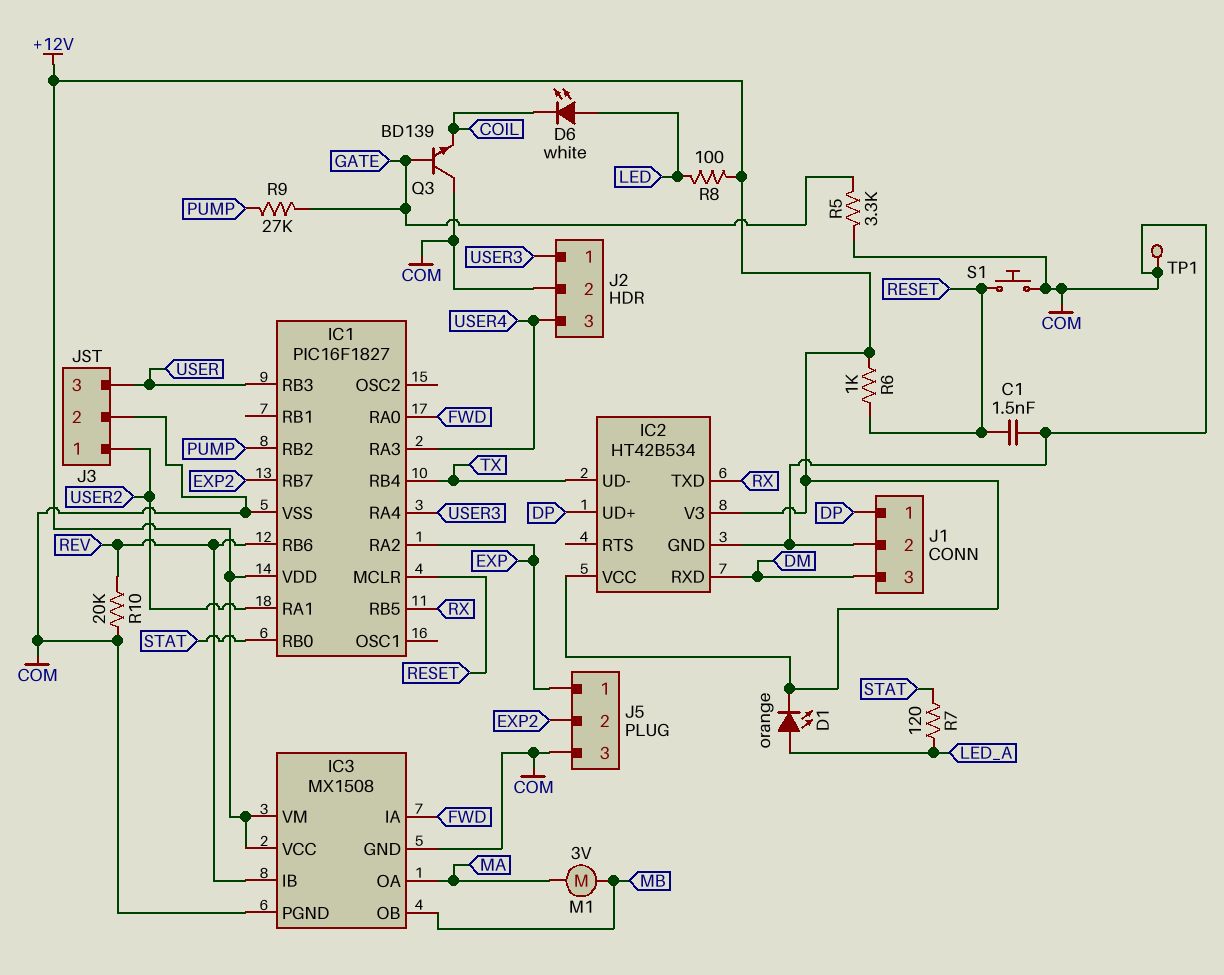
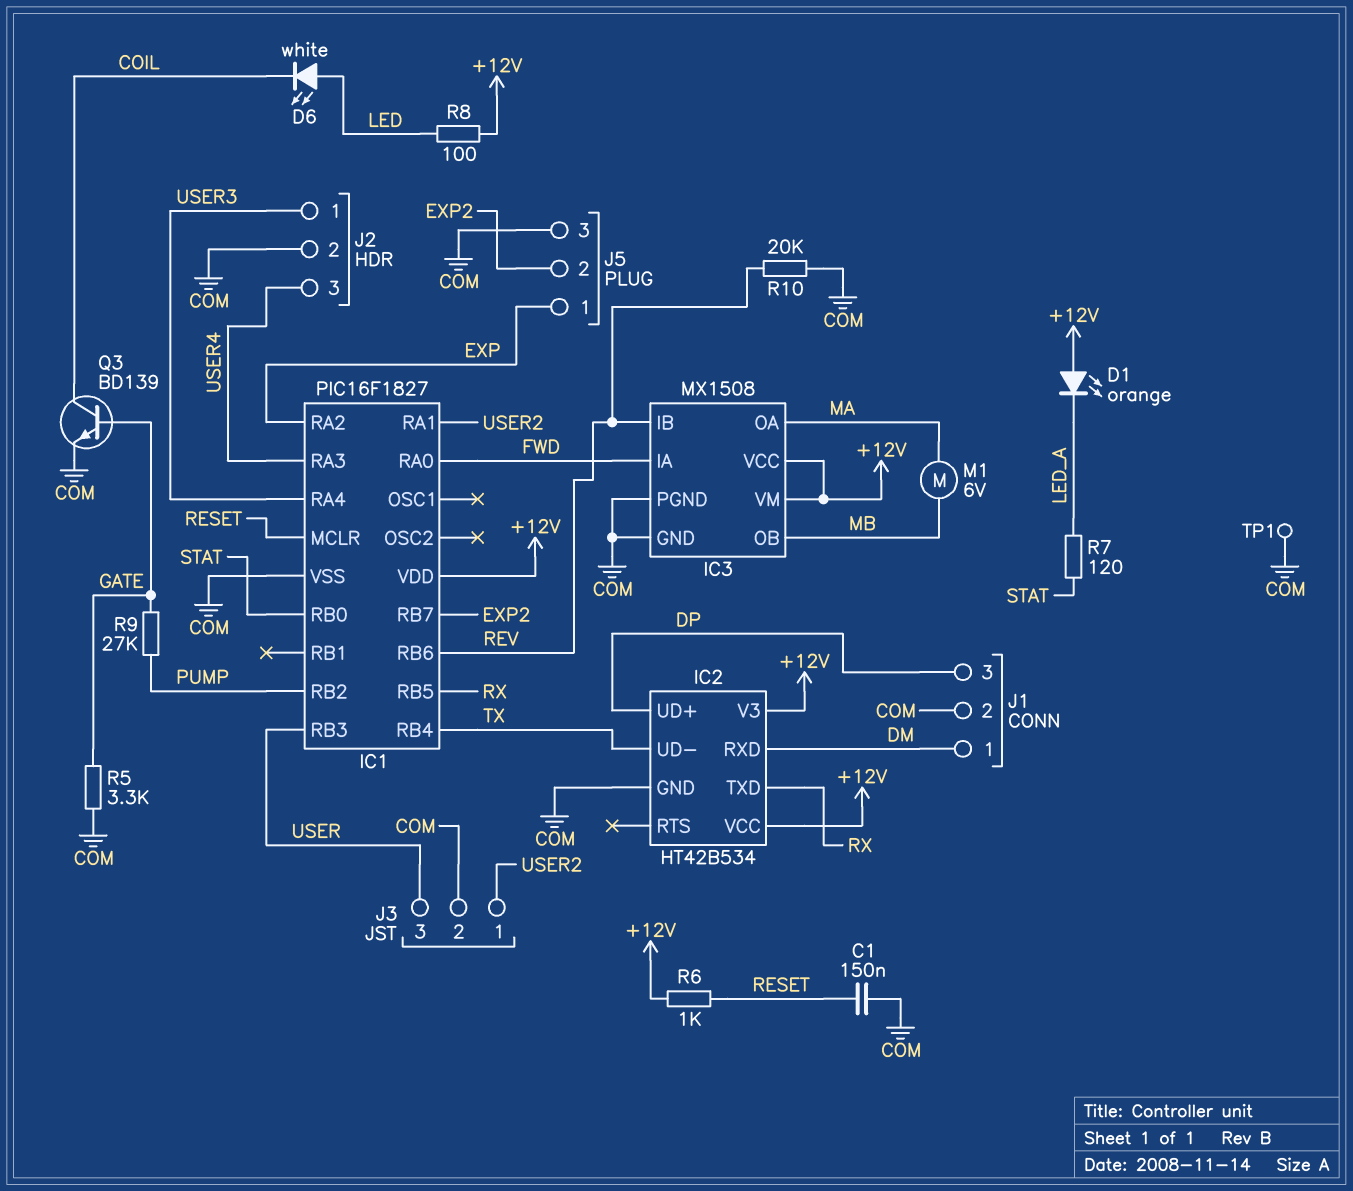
C1: 1.5nF (COM, RESET) -> 150nF (COM, RESET)
D1: LED orange (A LED_A, K +12V) -> LED orange (A +12V, K LED_A)
J1 pin 1: DP -> DM
J1 pin 3: DM -> DP
M1: motor 3V (MA, MB) -> motor 6V (MA, MB)
Q3: NPN BD139 (B GATE, C COM, E COIL) -> NPN BD139 (B GATE, C COIL, E COM)
S1: button (COM, RESET) -> none

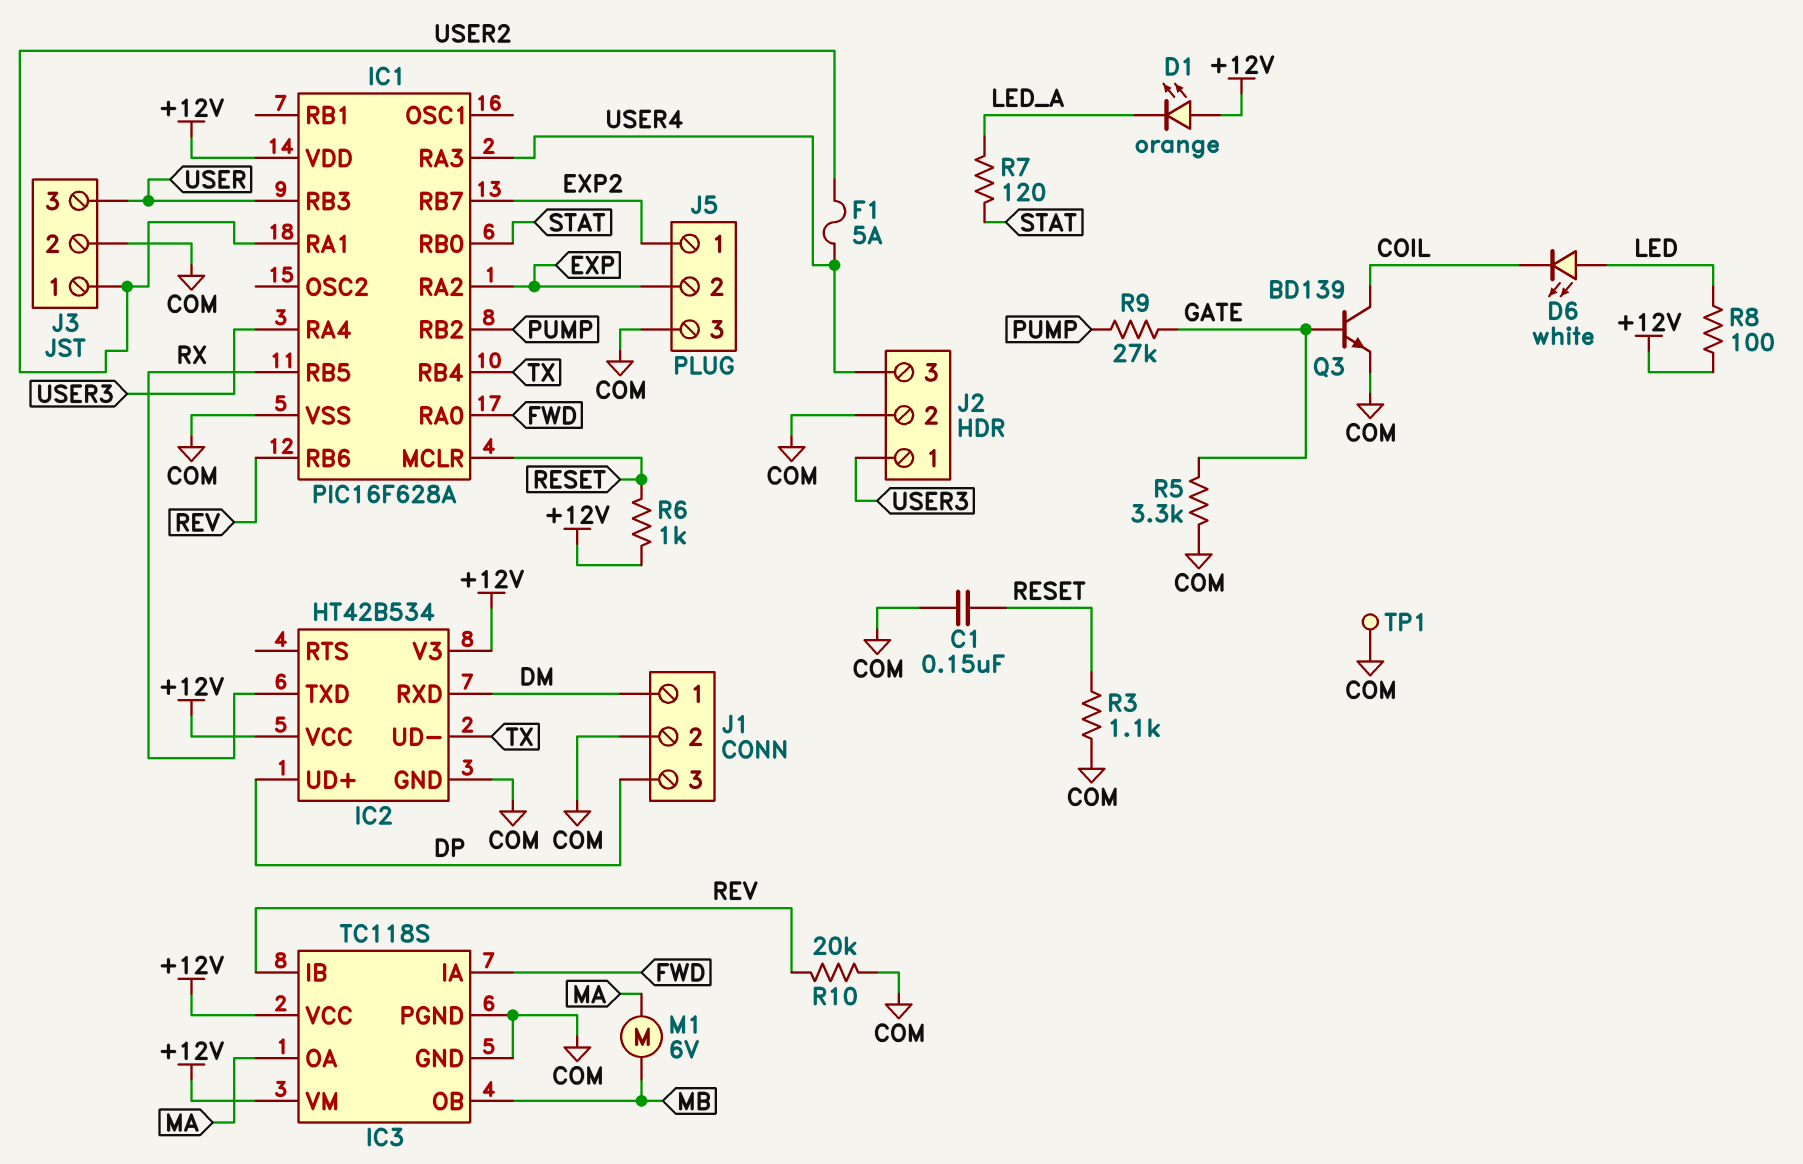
F1: none -> 5A (USER2, USER4)
IC1: PIC16F1827 -> PIC16F628A
IC3: MX1508 -> TC118S
J5 pin 1: EXP -> EXP2
J5 pin 2: EXP2 -> EXP
R3: none -> 1.1k (COM, RESET)

